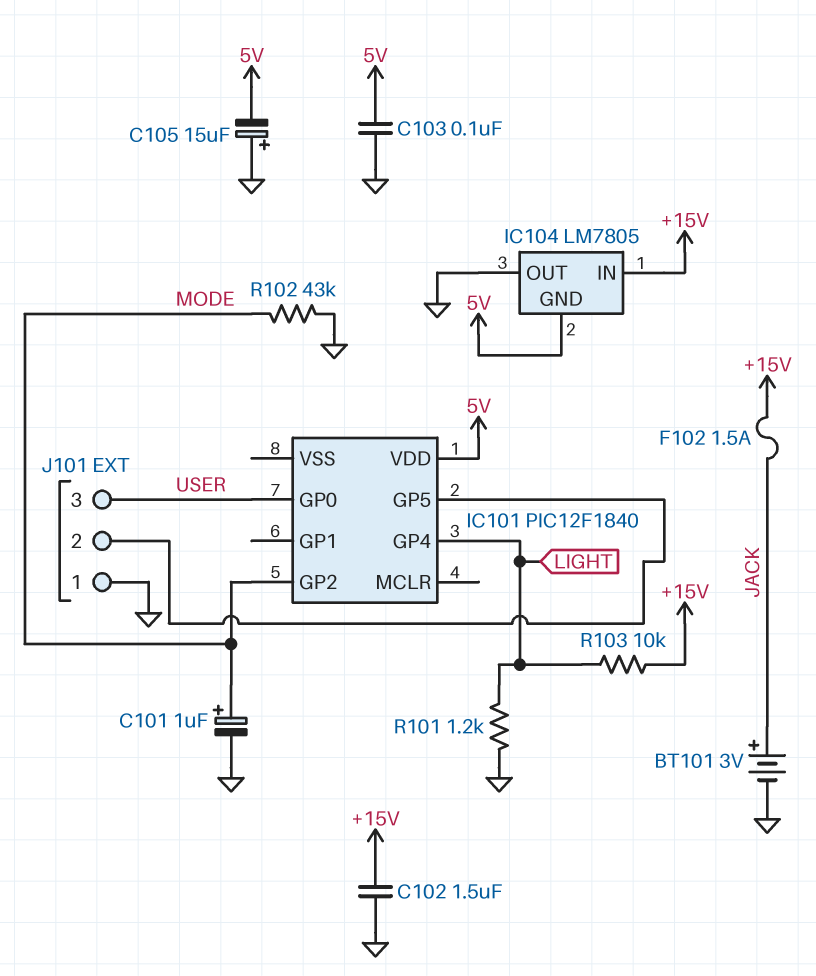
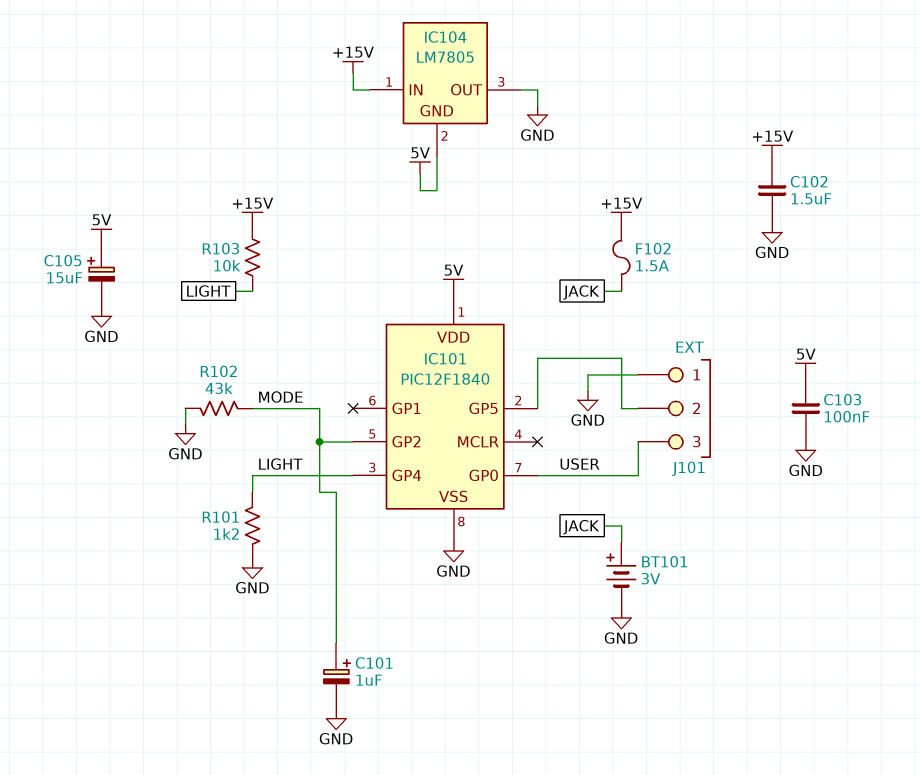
C105: 15uF (plus GND, minus 5V) -> 15uF (plus 5V, minus GND)
IC101 pin VSS: none -> GND

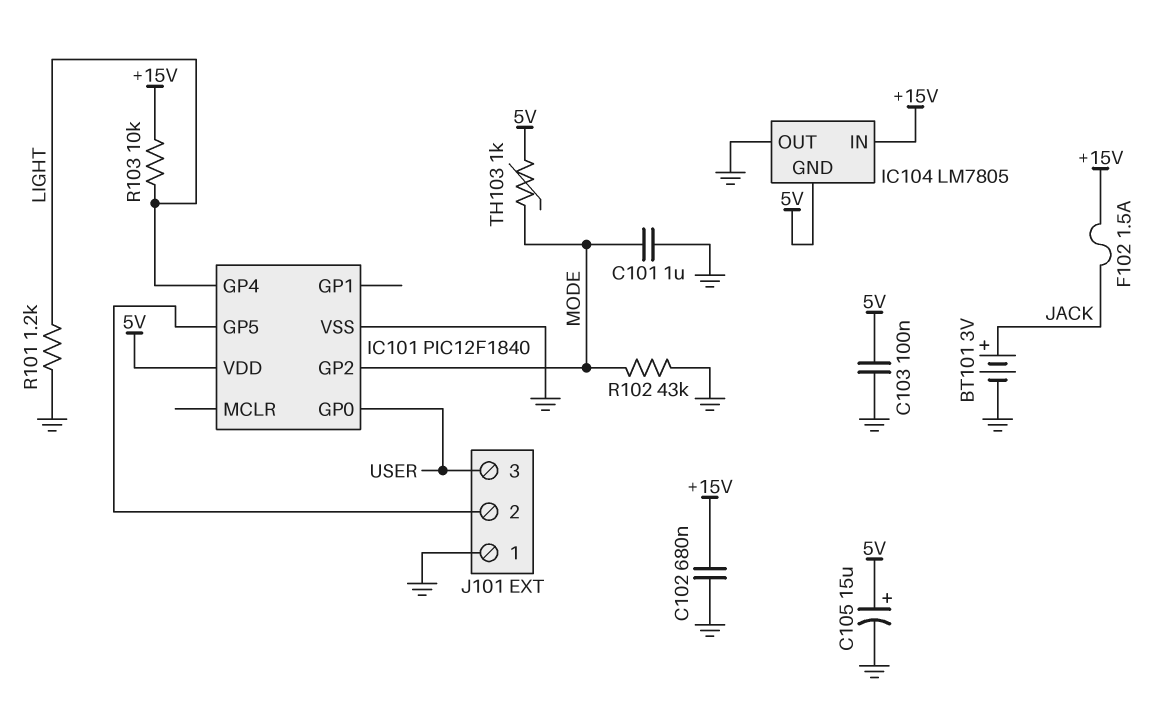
C101: 1uF (plus MODE, minus GND) -> 1uF (GND, MODE)
C102: 1.5uF (+15V, GND) -> 680nF (+15V, GND)
TH103: none -> 1k (5V, MODE)

